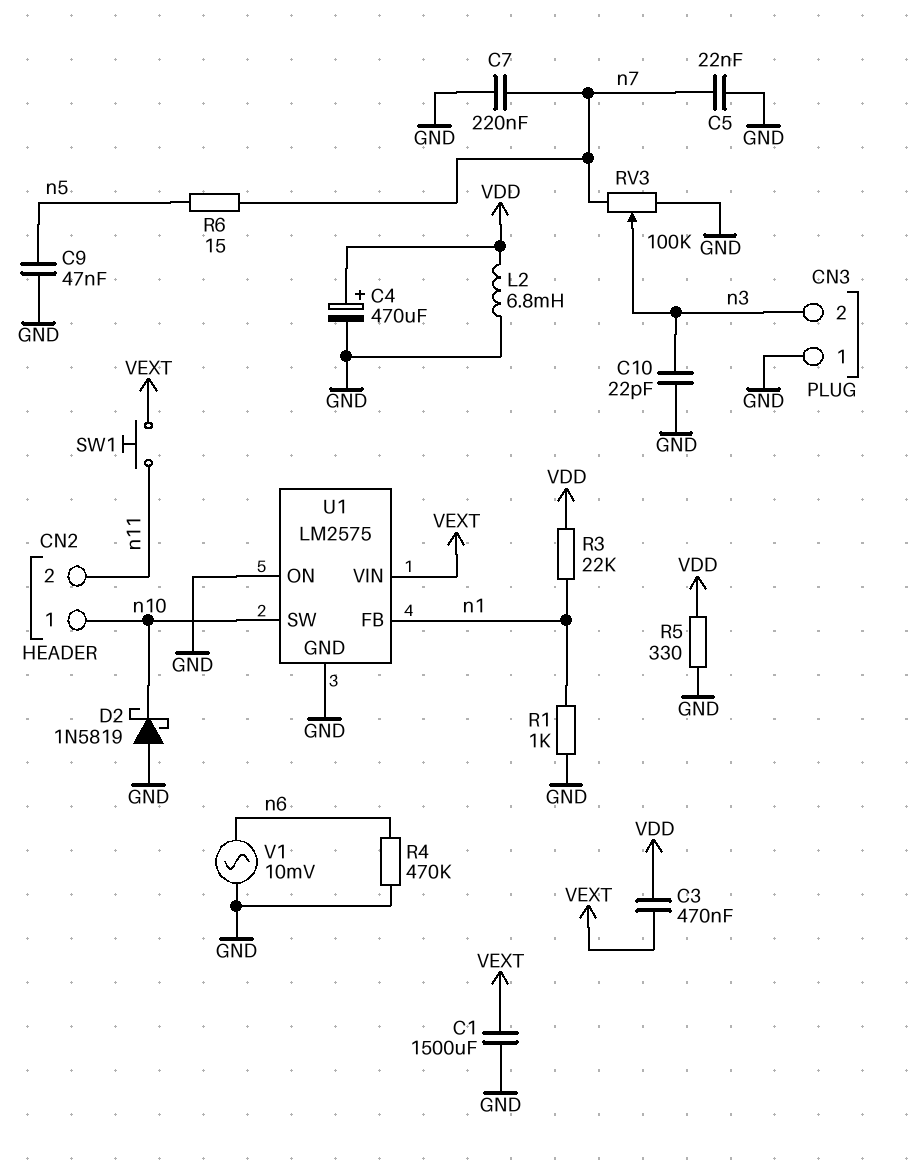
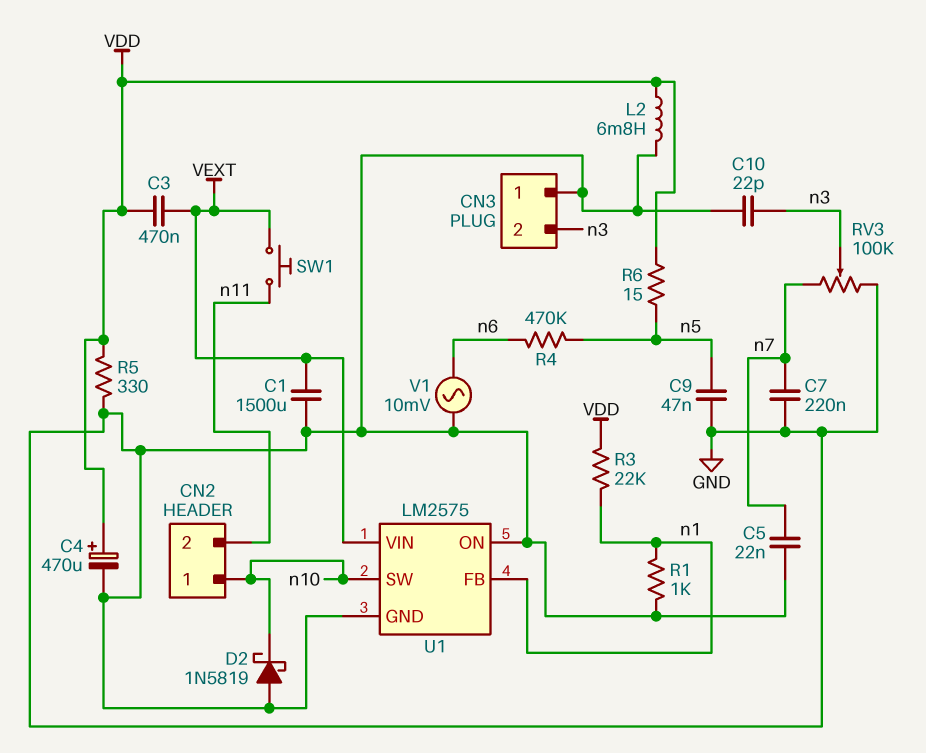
R4: 470k (GND, n6) -> 470k (n5, n6)
R6: 15 (n5, n7) -> 15 (VDD, n5)

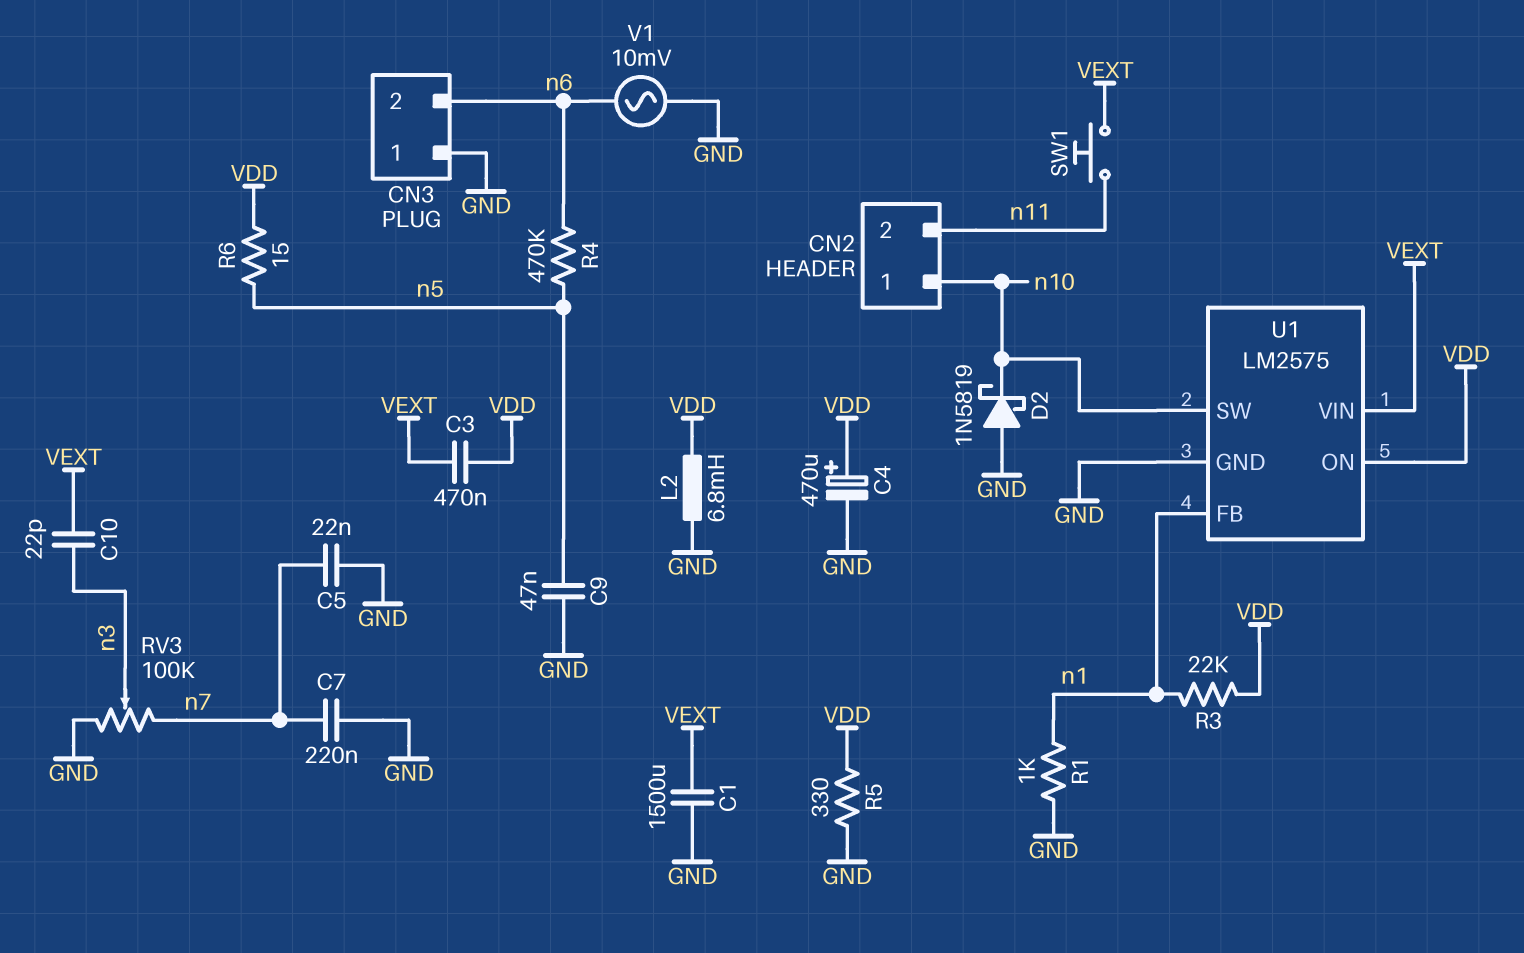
C10: 22pF (GND, n3) -> 22pF (VEXT, n3)
CN3 pin 2: n3 -> n6
U1 pin ON: GND -> VDD

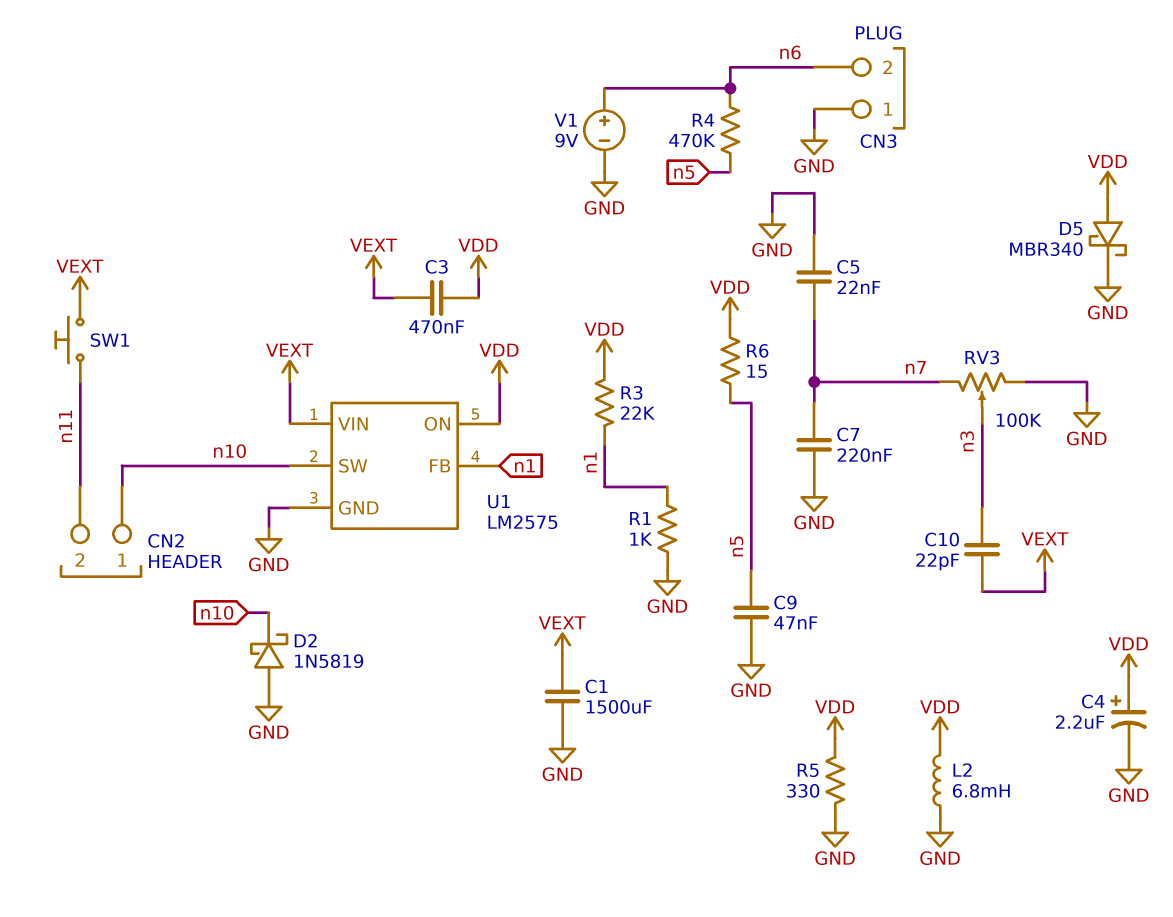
C4: 470uF (plus VDD, minus GND) -> 2.2uF (plus VDD, minus GND)
D5: none -> schottky MBR340 (A VDD, K GND)
V1: AC 10mV (GND, n6) -> 9V (plus n6, minus GND)

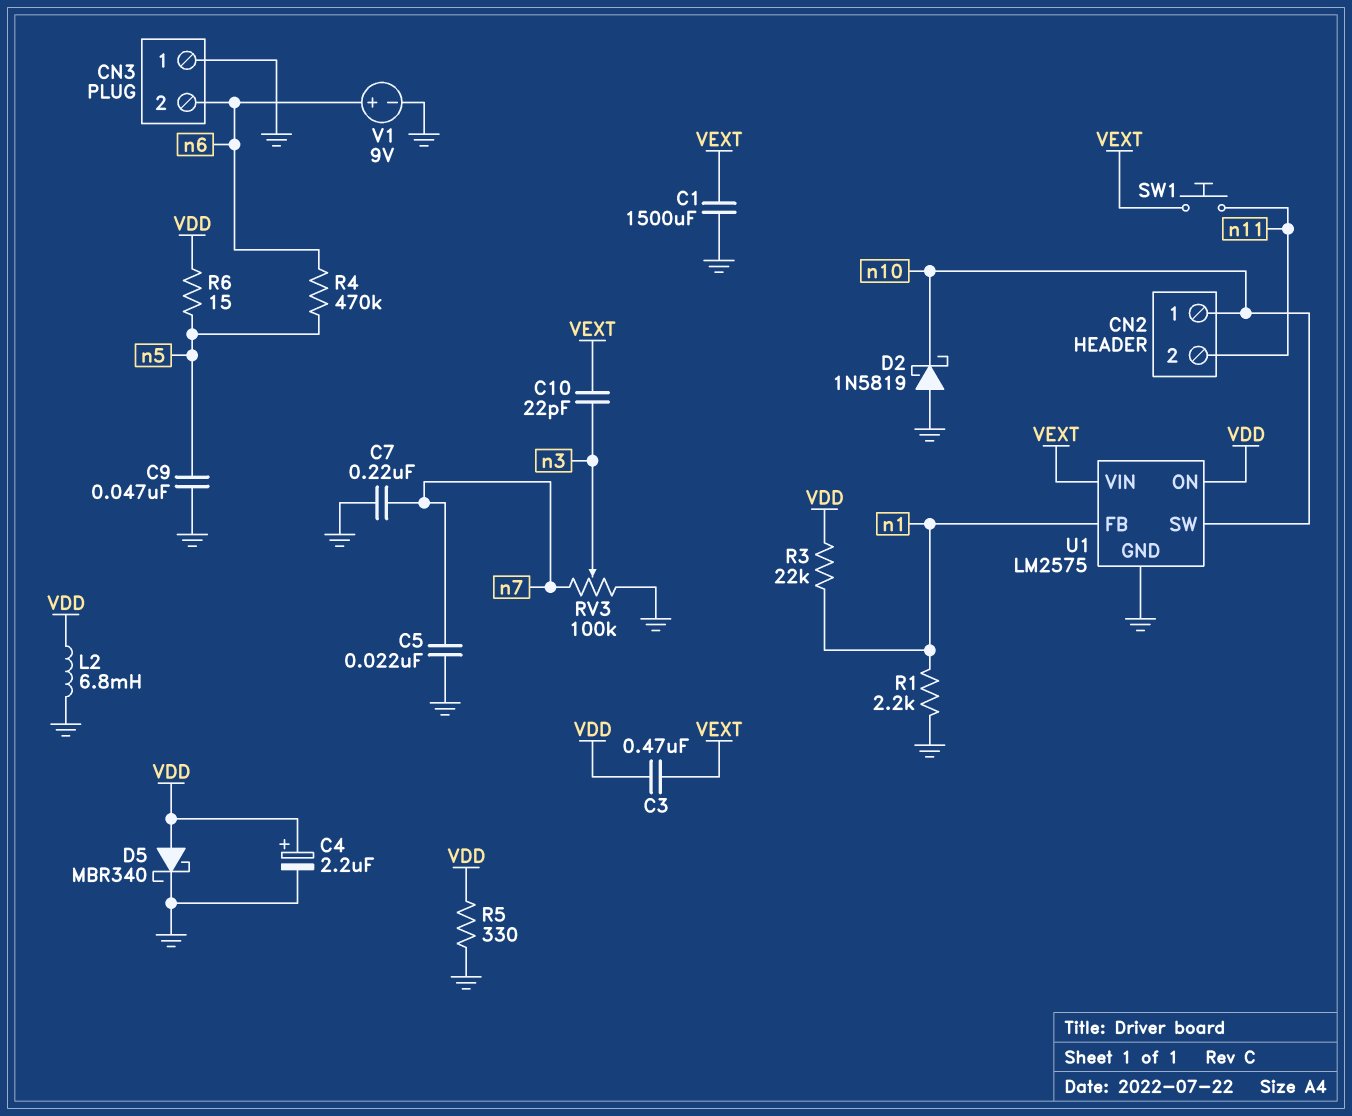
R1: 1k (GND, n1) -> 2.2k (GND, n1)

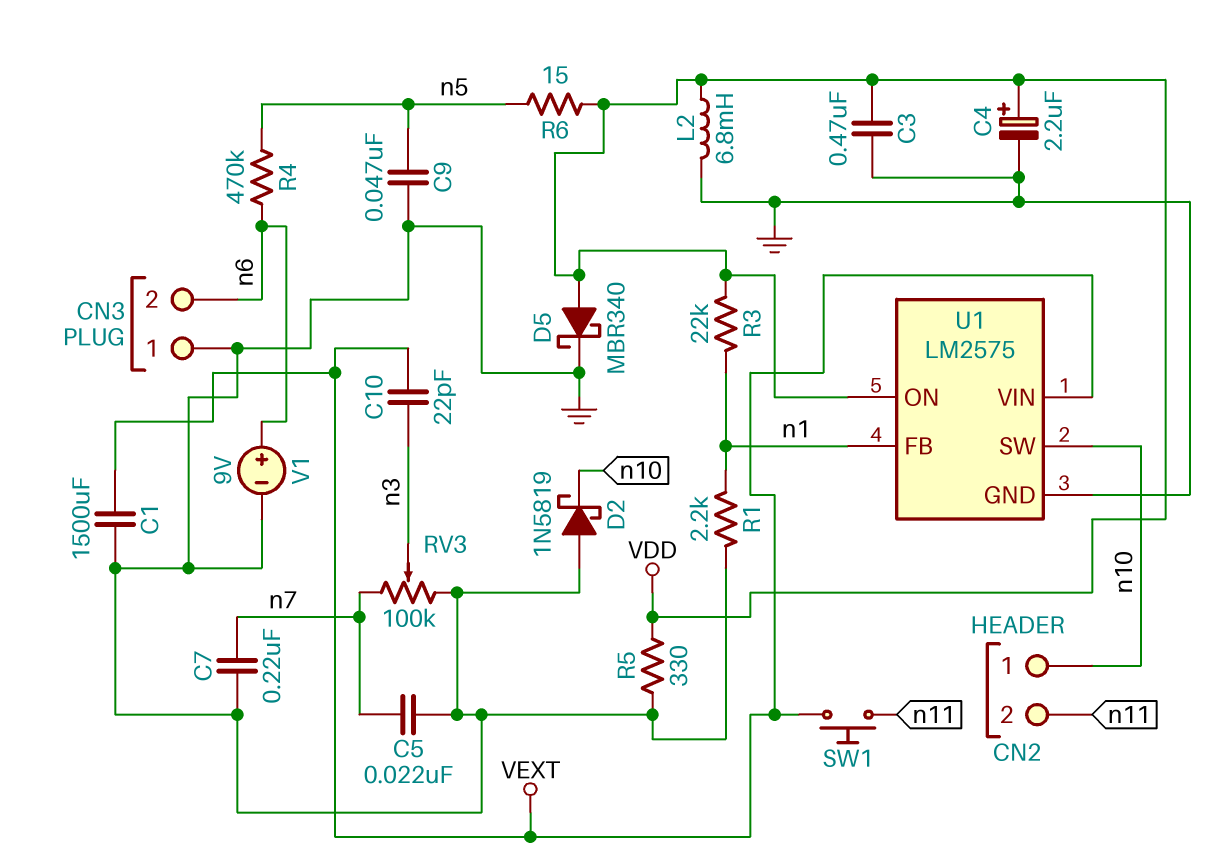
C3: 470nF (VDD, VEXT) -> 470nF (GND, VDD)

